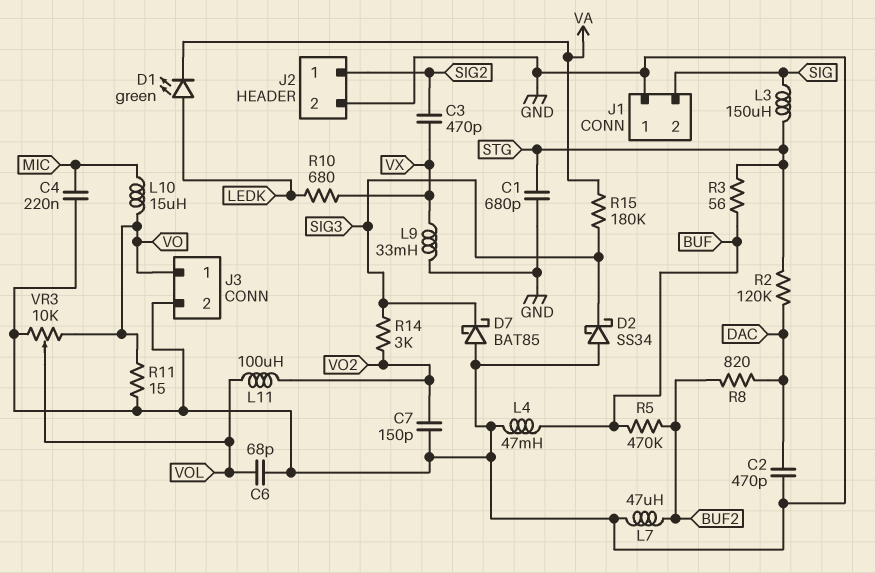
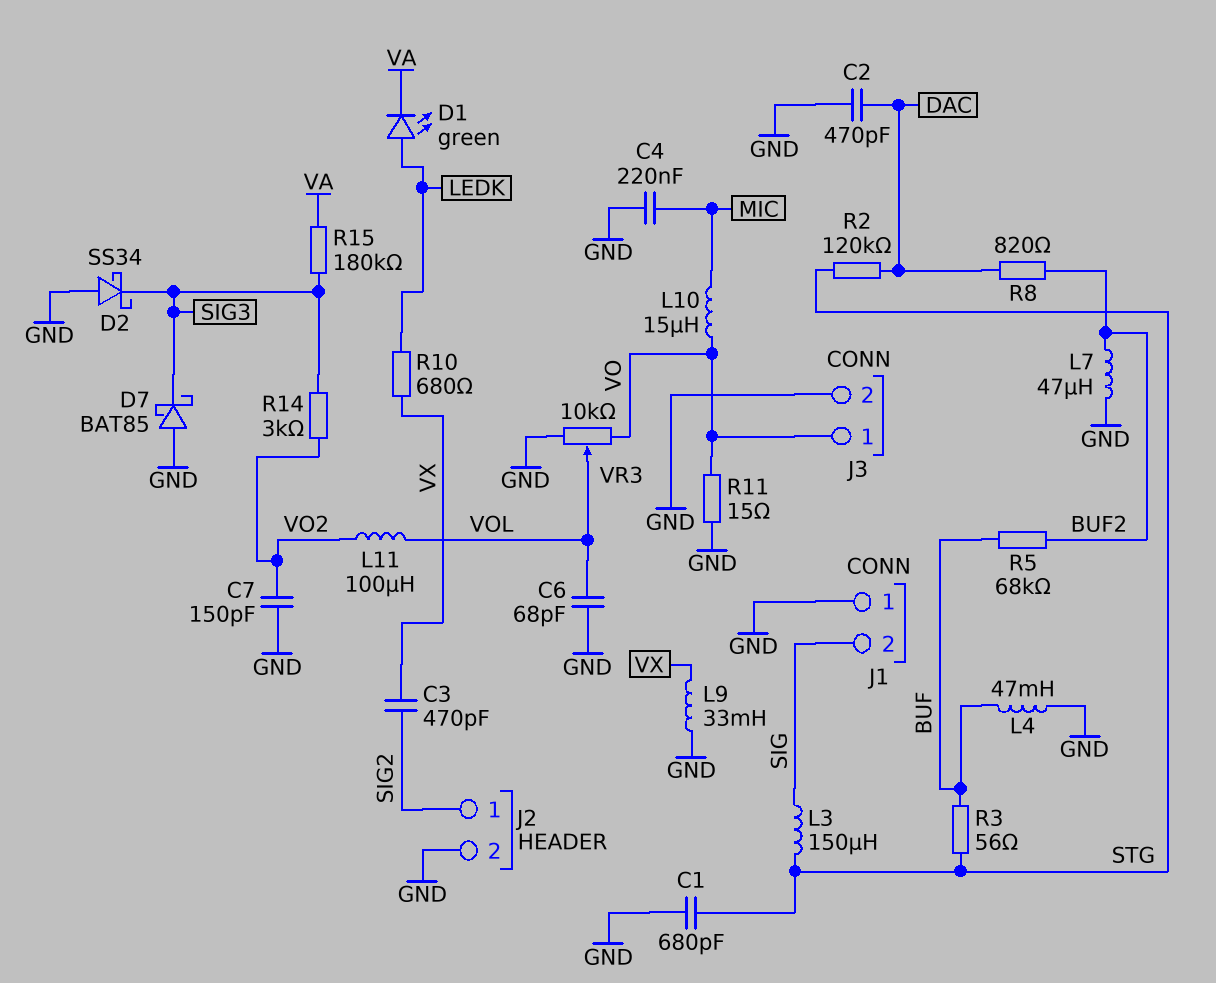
R5: 470k (BUF, BUF2) -> 68k (BUF, BUF2)

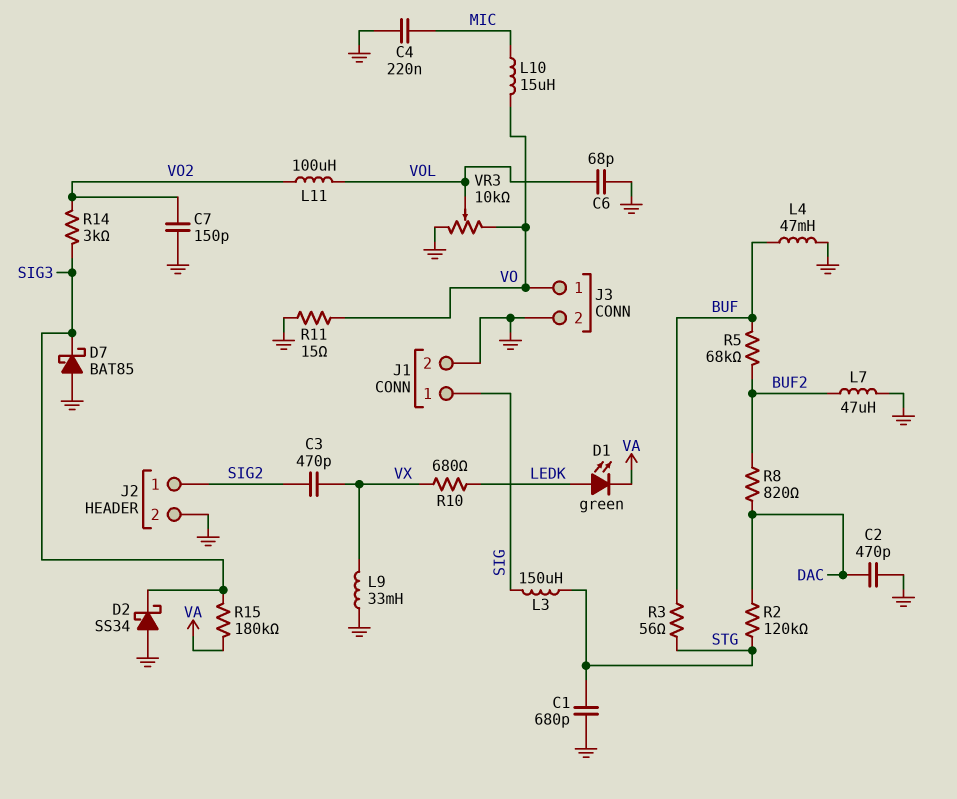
J1 pin 1: GND -> SIG
J1 pin 2: SIG -> GND

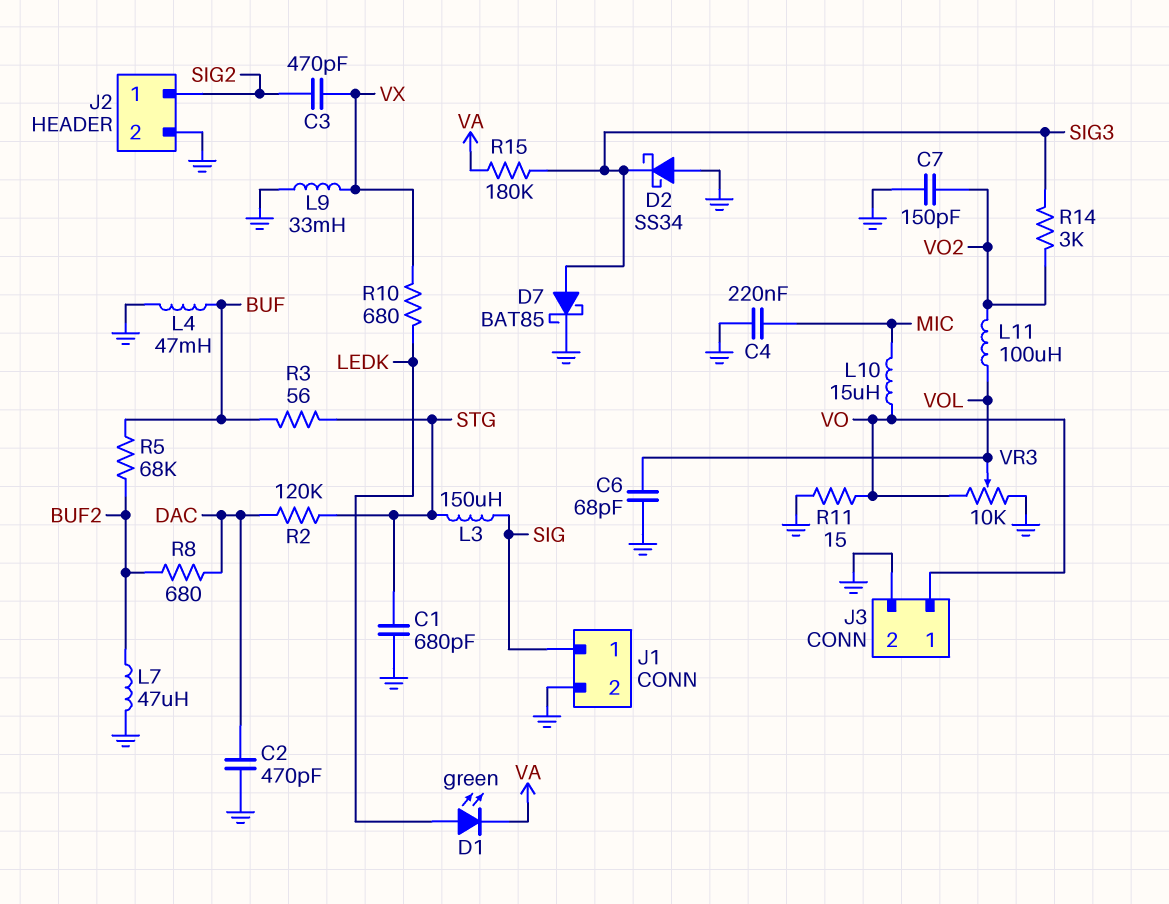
D7: schottky BAT85 (A GND, K SIG3) -> schottky BAT85 (A SIG3, K GND)
R8: 820 (BUF2, DAC) -> 680 (BUF2, DAC)

